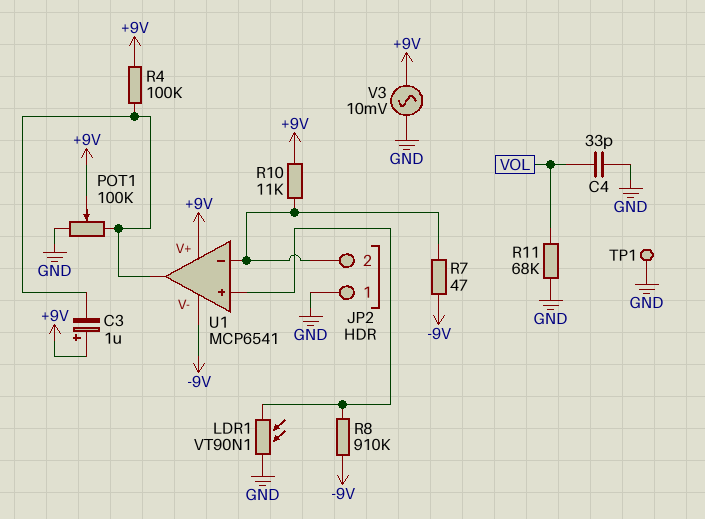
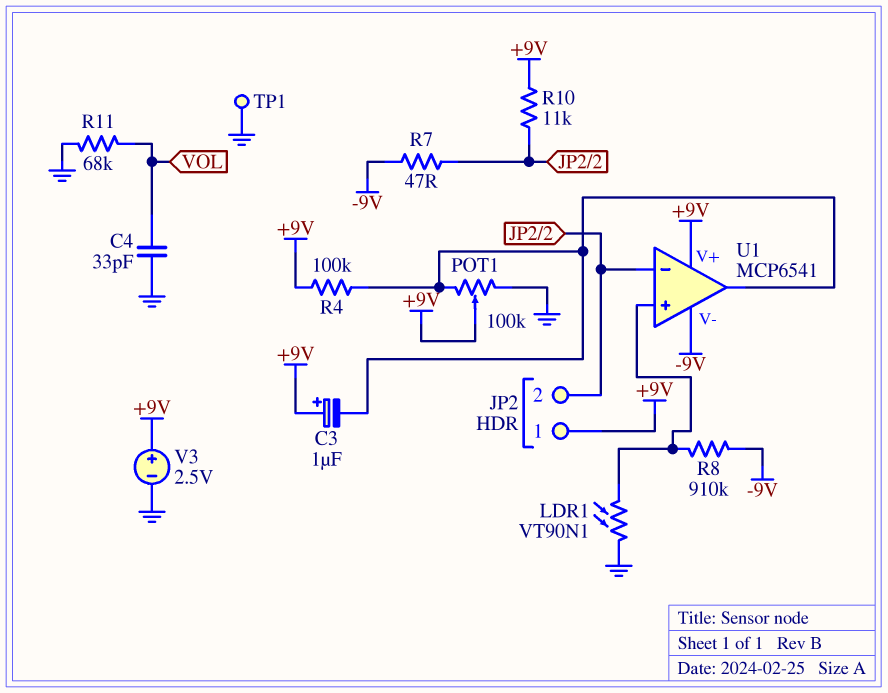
JP2 pin 1: GND -> +9V
V3: AC 10mV (+9V, GND) -> 2.5V (plus +9V, minus GND)

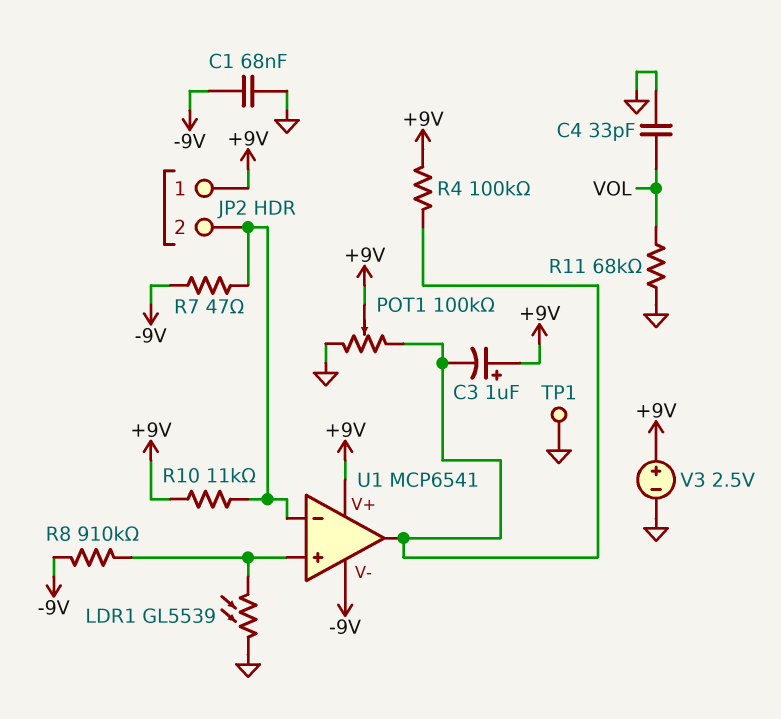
C1: none -> 68nF (-9V, GND)
LDR1: VT90N1 (GND, U1/in+) -> GL5539 (GND, U1/in+)

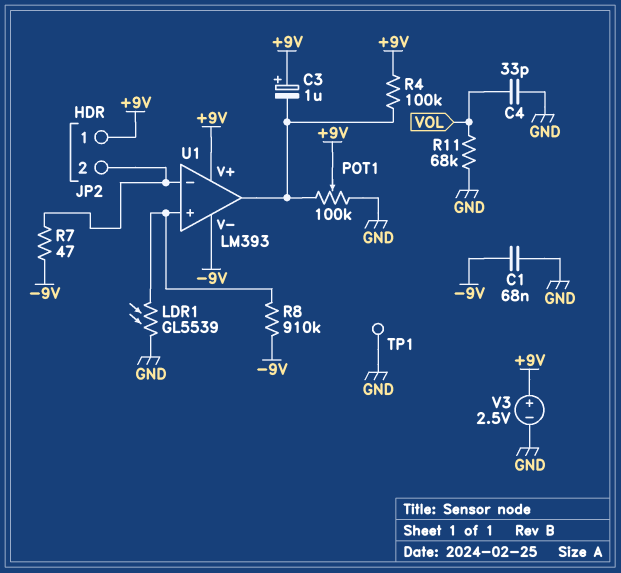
R10: 11k (+9V, JP2/2) -> none
U1: MCP6541 -> LM393

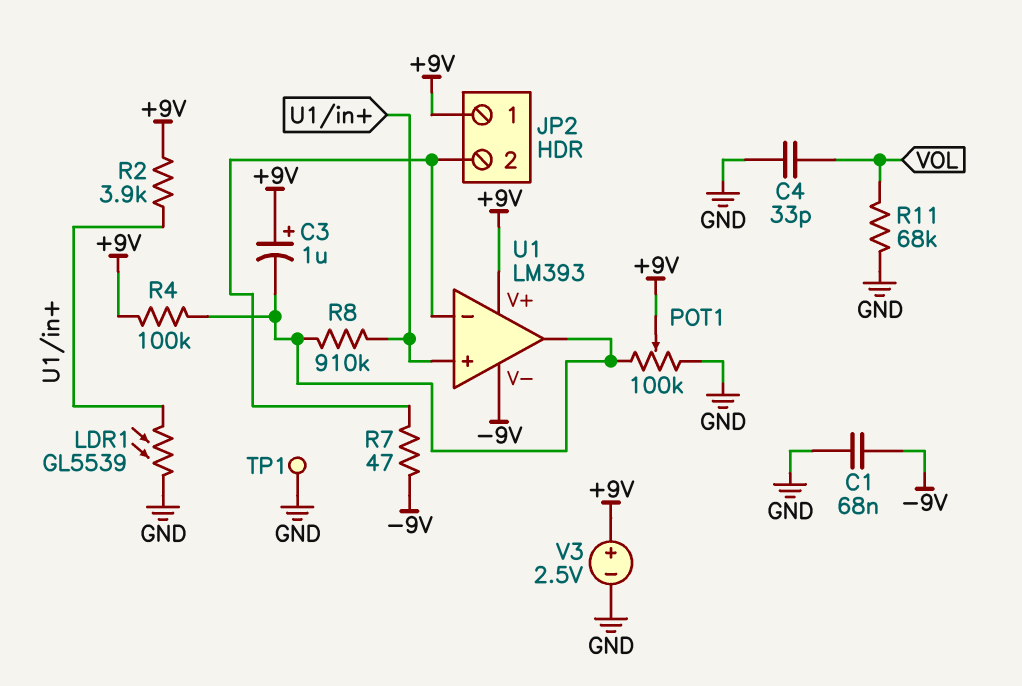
R2: none -> 3.9k (+9V, U1/in+)
R8: 910k (-9V, U1/in+) -> 910k (U1/in+, U1/out)

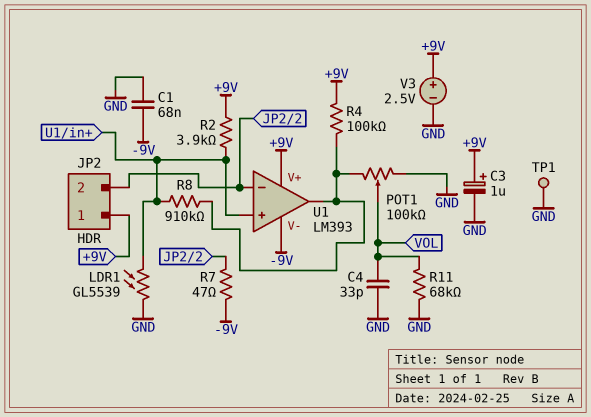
C3: 1uF (plus +9V, minus U1/out) -> 1uF (plus +9V, minus GND)
POT1: 100k (GND, U1/out, wiper +9V) -> 100k (GND, U1/out, wiper VOL)

